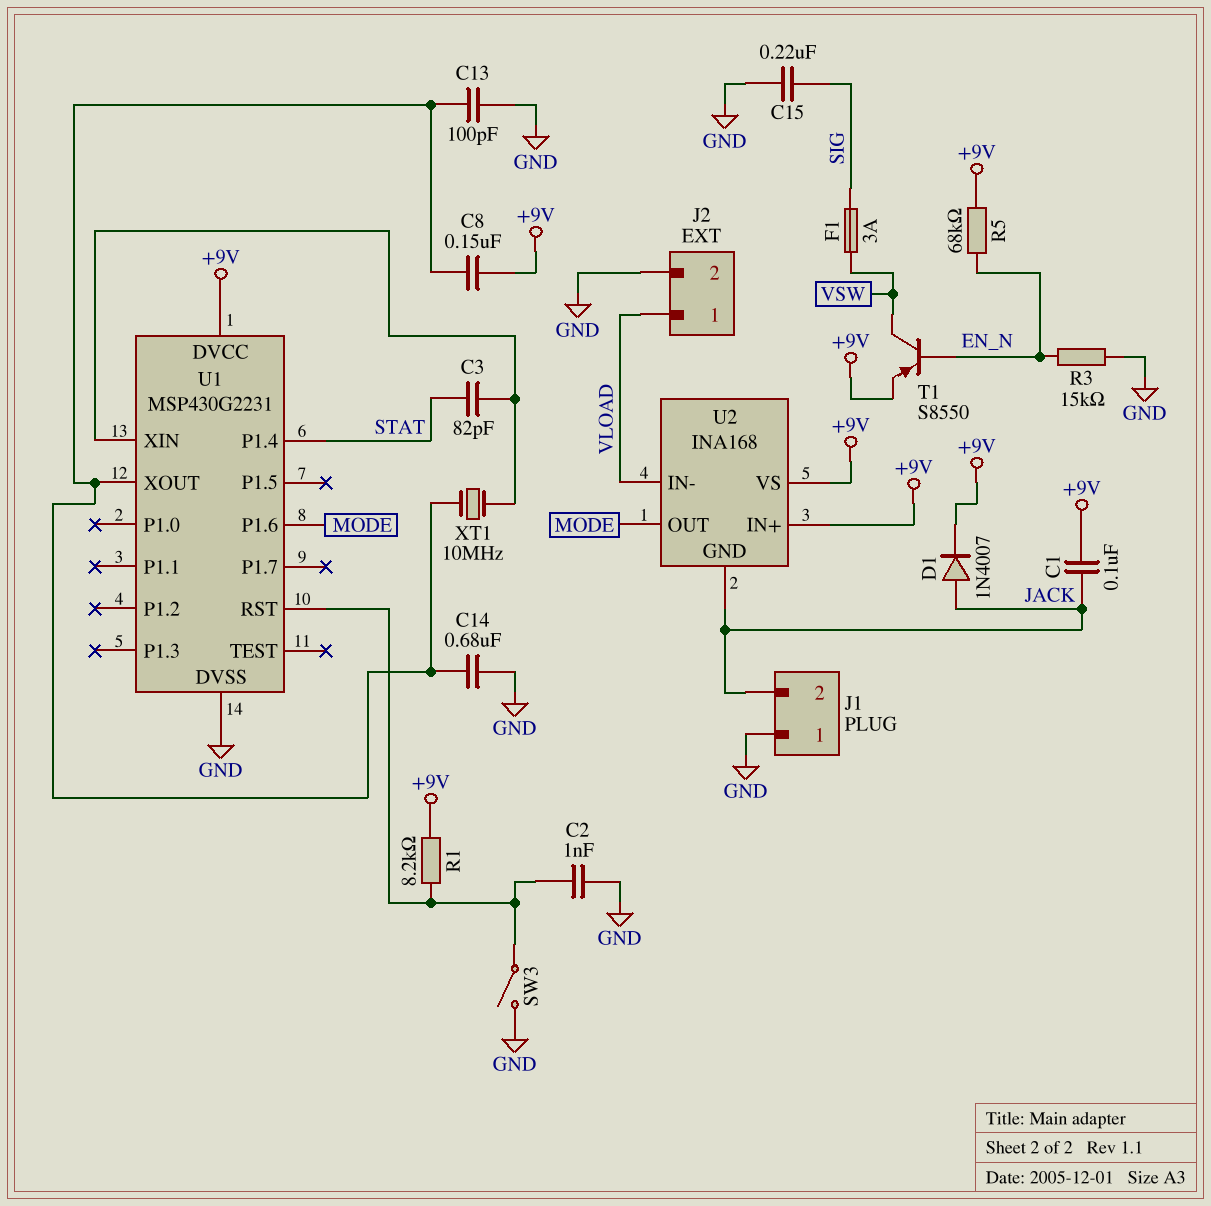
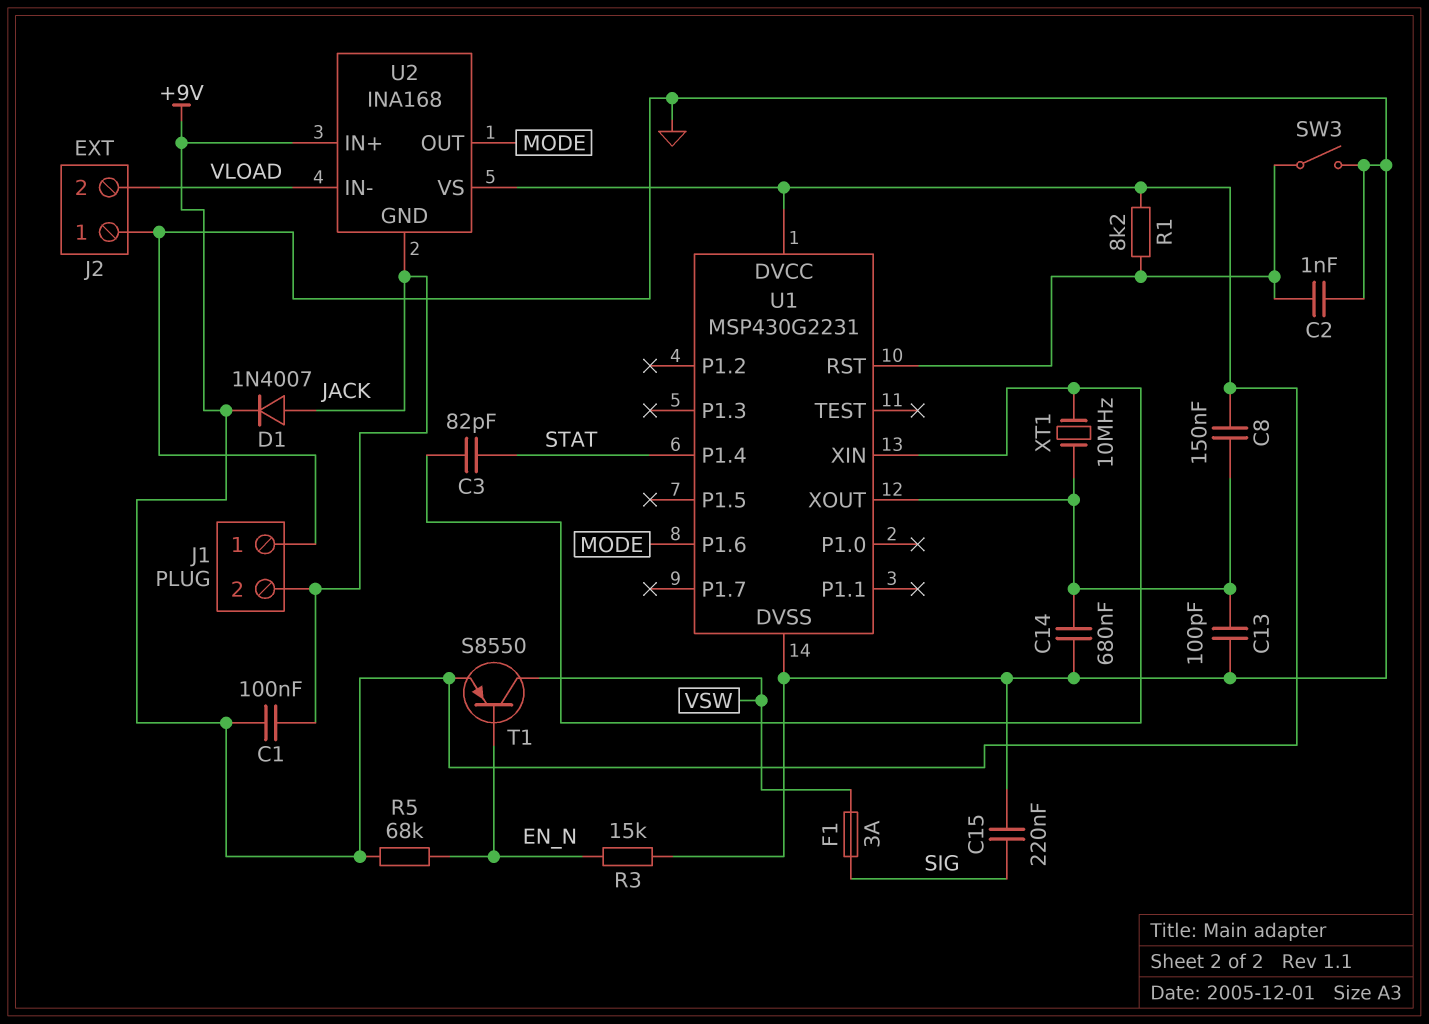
J2 pin 1: VLOAD -> GND
J2 pin 2: GND -> VLOAD

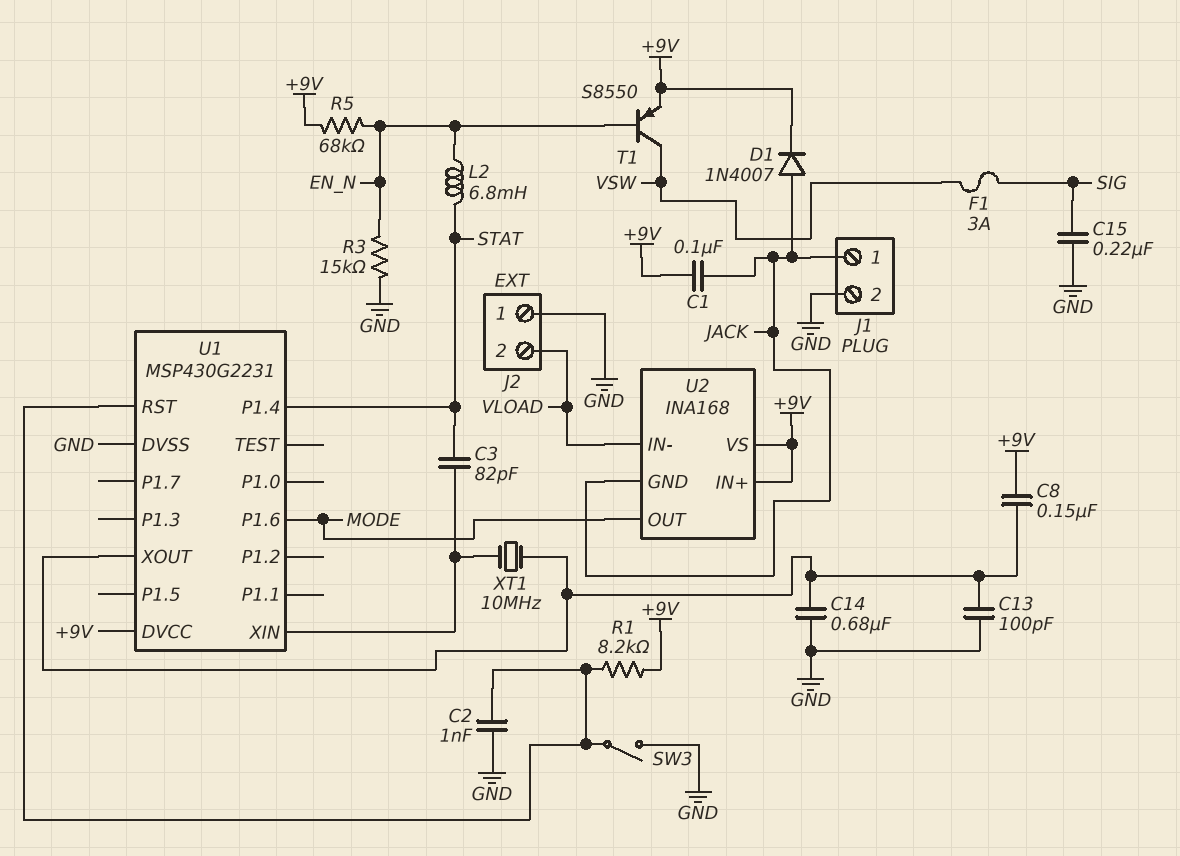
J1 pin 1: GND -> JACK
J1 pin 2: JACK -> GND
L2: none -> 6.8mH (EN_N, STAT)

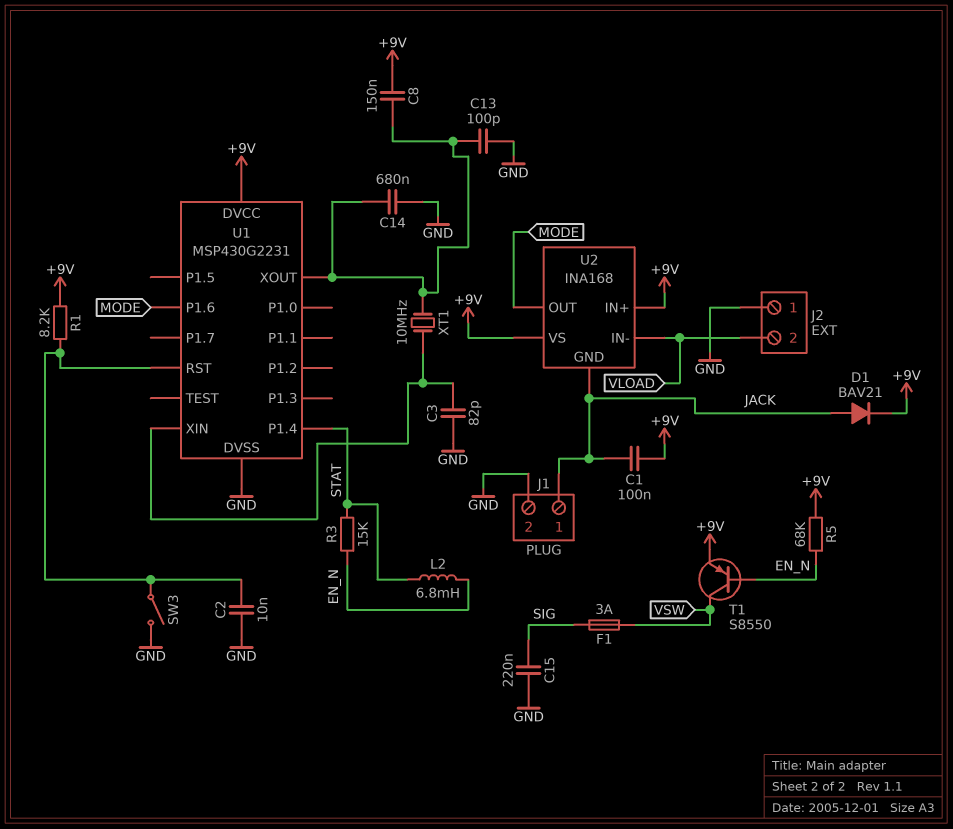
C2: 1nF (GND, U1/RST) -> 10nF (GND, U1/RST)
C3: 82pF (STAT, U1/XIN) -> 82pF (GND, U1/XIN)
D1: diode 1N4007 (A JACK, K +9V) -> diode BAV21 (A JACK, K +9V)
R3: 15k (EN_N, GND) -> 15k (EN_N, STAT)

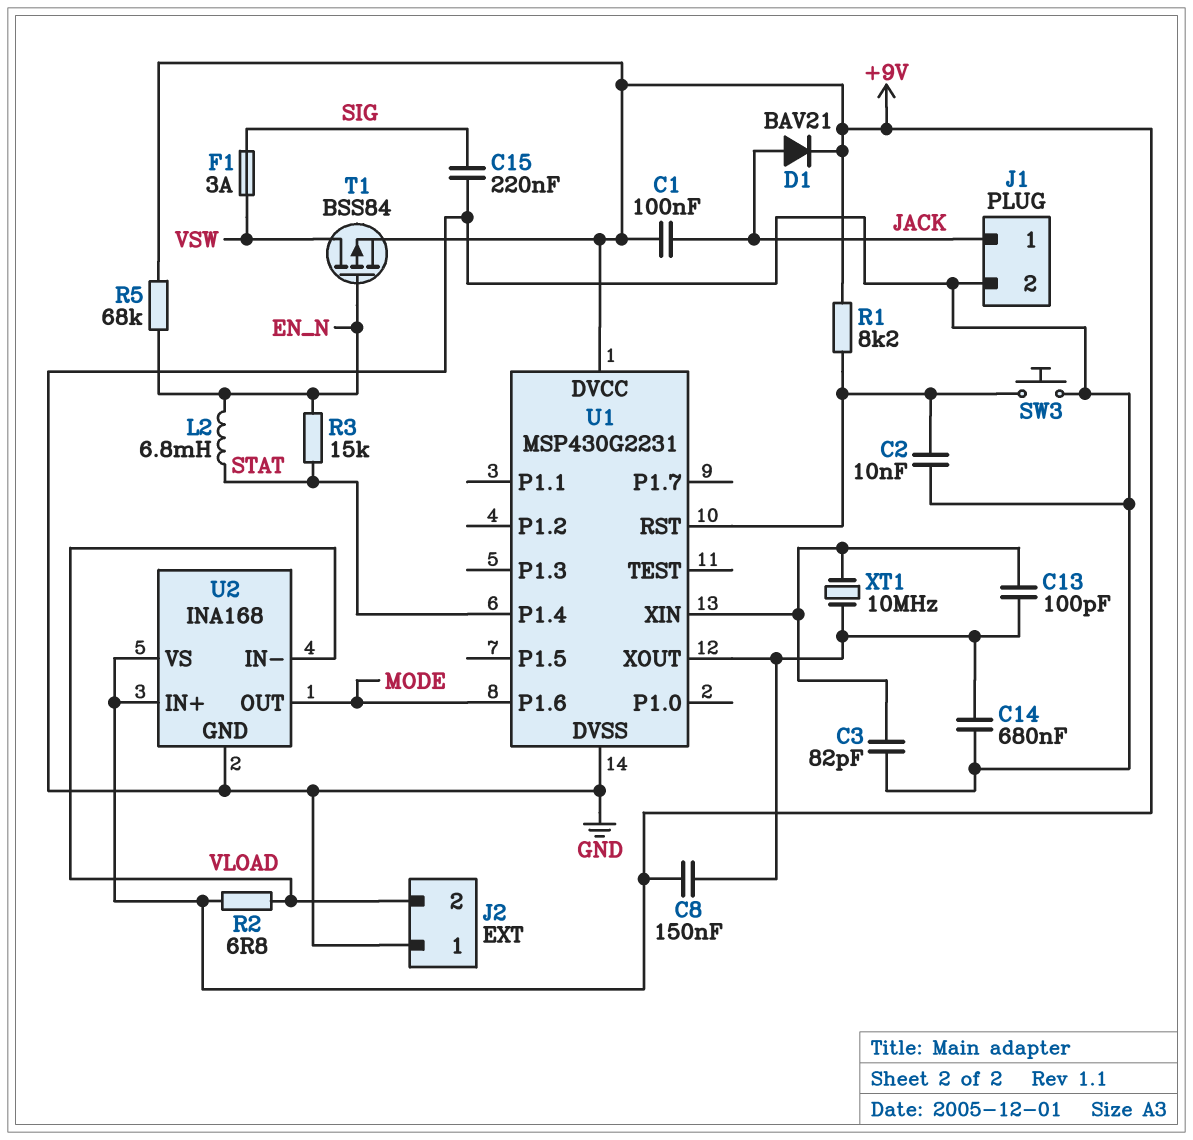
C13: 100pF (GND, U1/XOUT) -> 100pF (U1/XIN, U1/XOUT)
R2: none -> 6.8 (+9V, VLOAD)
SW3: switch (GND, U1/RST) -> button (GND, U1/RST)
T1: PNP S8550 (B EN_N, C VSW, E +9V) -> PMOS BSS84 (G EN_N, D VSW, S +9V)
U2 pin GND: JACK -> GND

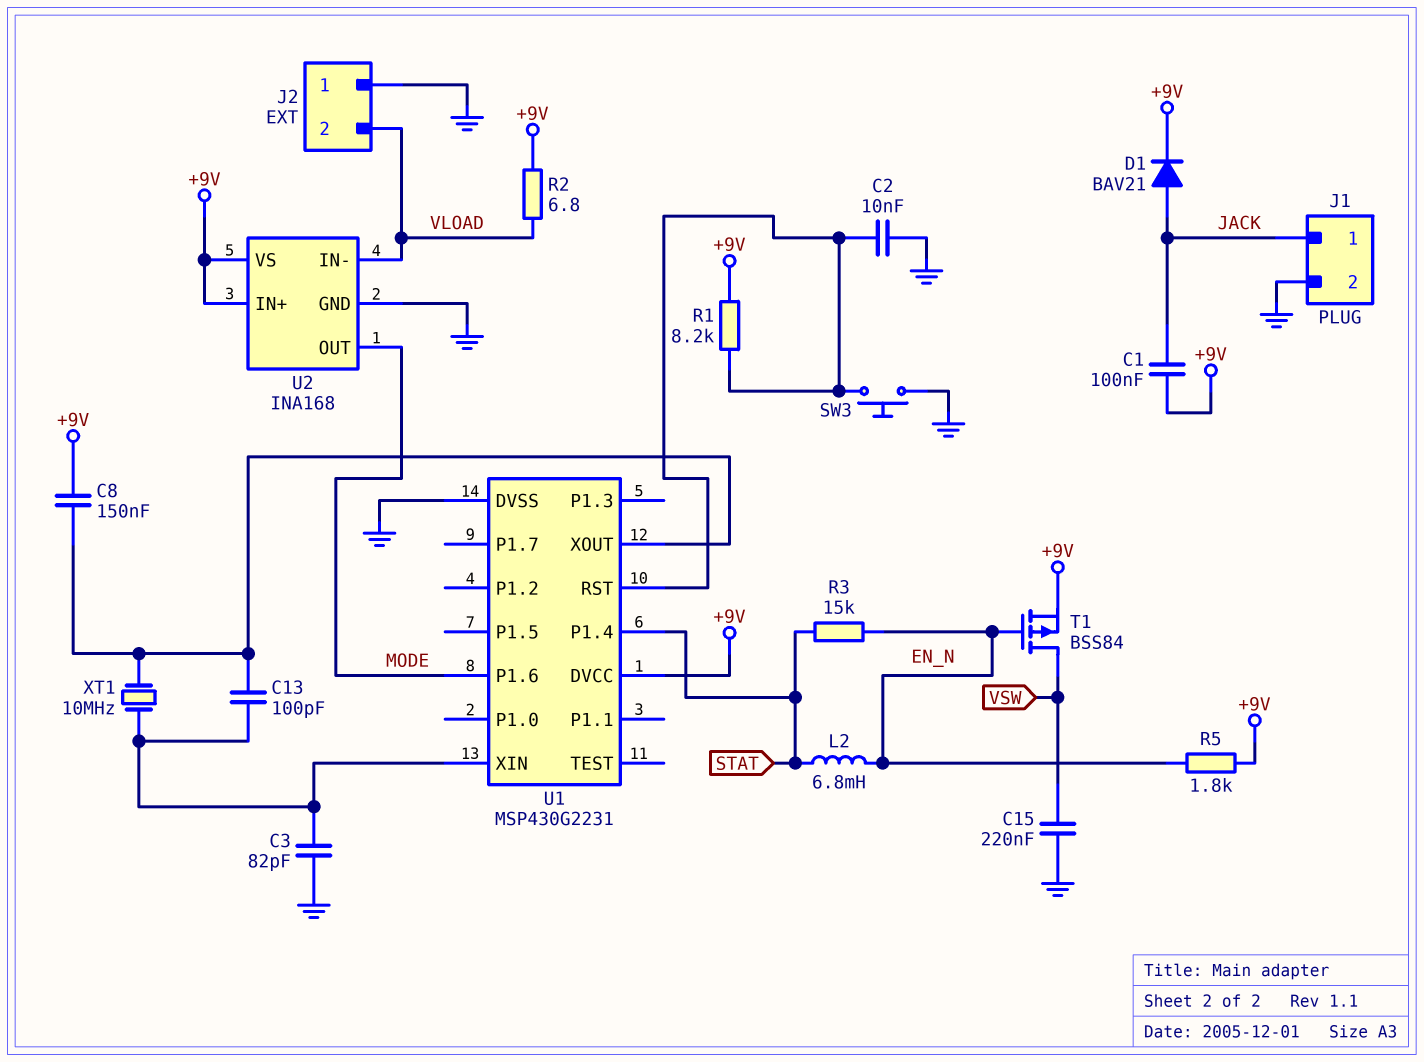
C14: 680nF (GND, U1/XOUT) -> none
C15: 220nF (GND, SIG) -> 220nF (GND, VSW)
F1: 3A (SIG, VSW) -> none
R5: 68k (+9V, EN_N) -> 1.8k (+9V, EN_N)

